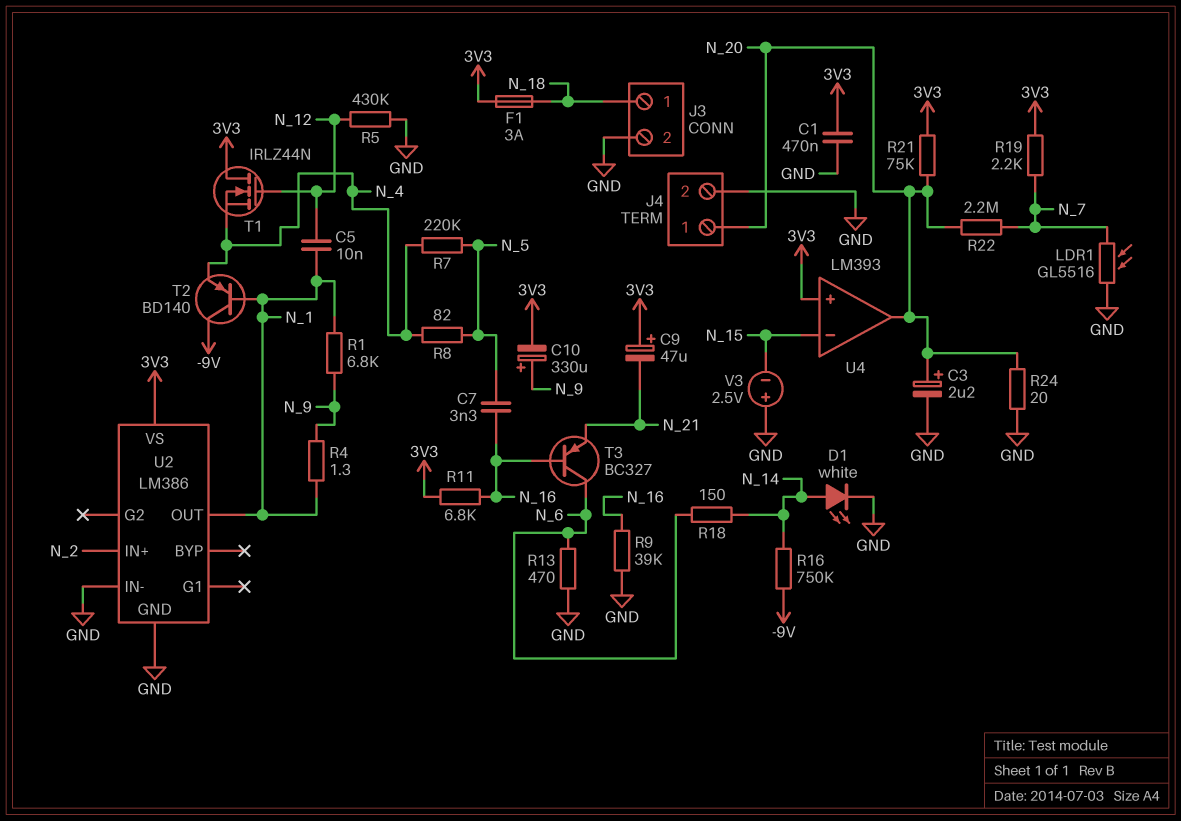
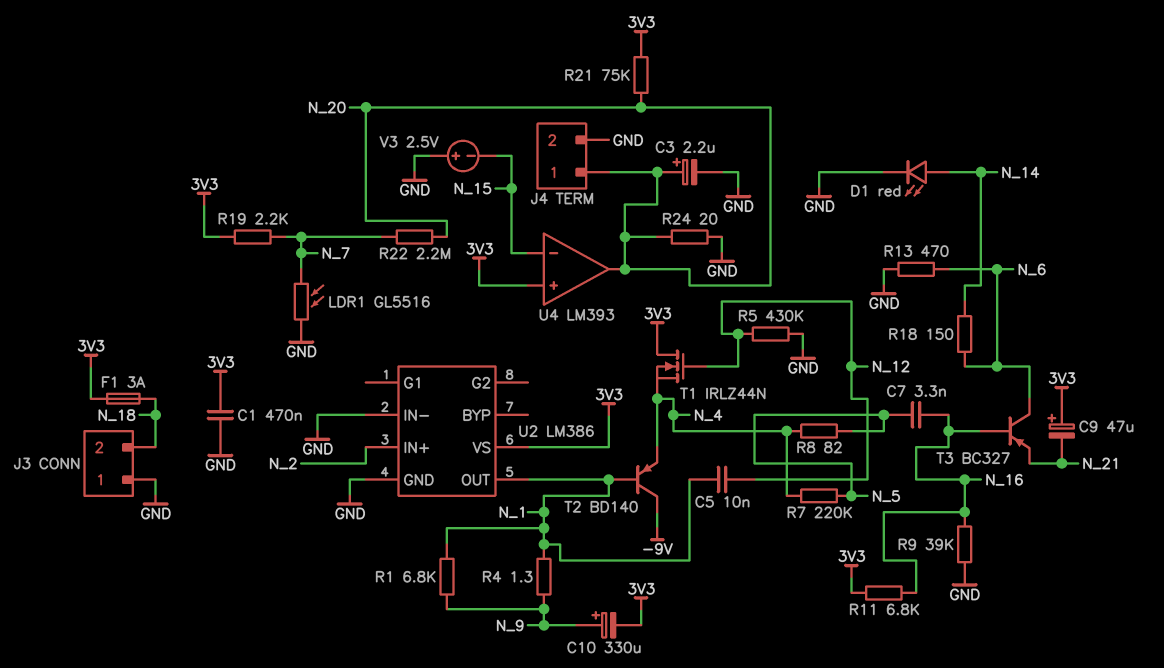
D1: LED white (A N_14, K GND) -> LED red (A N_14, K GND)
J3 pin 1: N_18 -> GND
J3 pin 2: GND -> N_18
R16: 750k (-9V, N_14) -> none

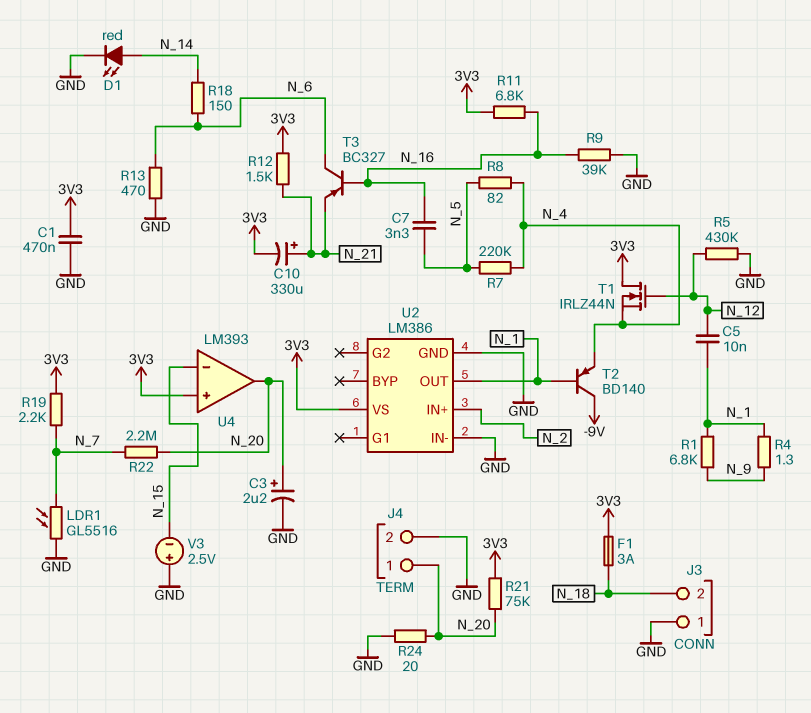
C9: 47uF (plus 3V3, minus N_21) -> none
C10: 330uF (plus N_9, minus 3V3) -> 330uF (plus N_21, minus 3V3)
R12: none -> 1.5k (3V3, N_21)

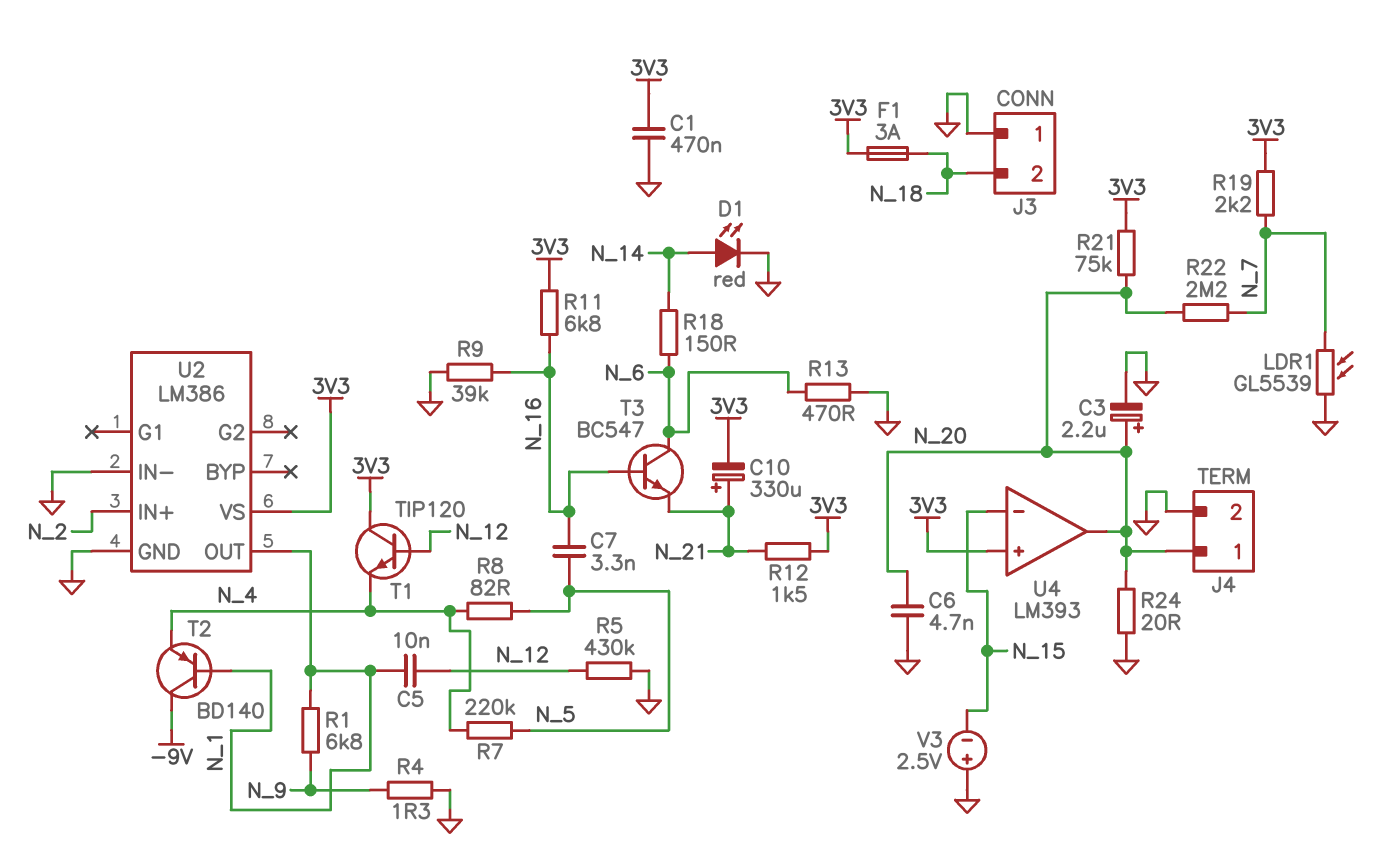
C6: none -> 4.7nF (GND, N_20)
LDR1: GL5516 (GND, N_7) -> GL5539 (GND, N_7)
R4: 1.3 (N_1, N_9) -> 1.3 (GND, N_9)
T1: NMOS IRLZ44N (G N_12, D 3V3, S N_4) -> NPN TIP120 (B N_12, C 3V3, E N_4)
T3: PNP BC327 (B N_16, C N_6, E N_21) -> NPN BC547 (B N_16, C N_6, E N_21)

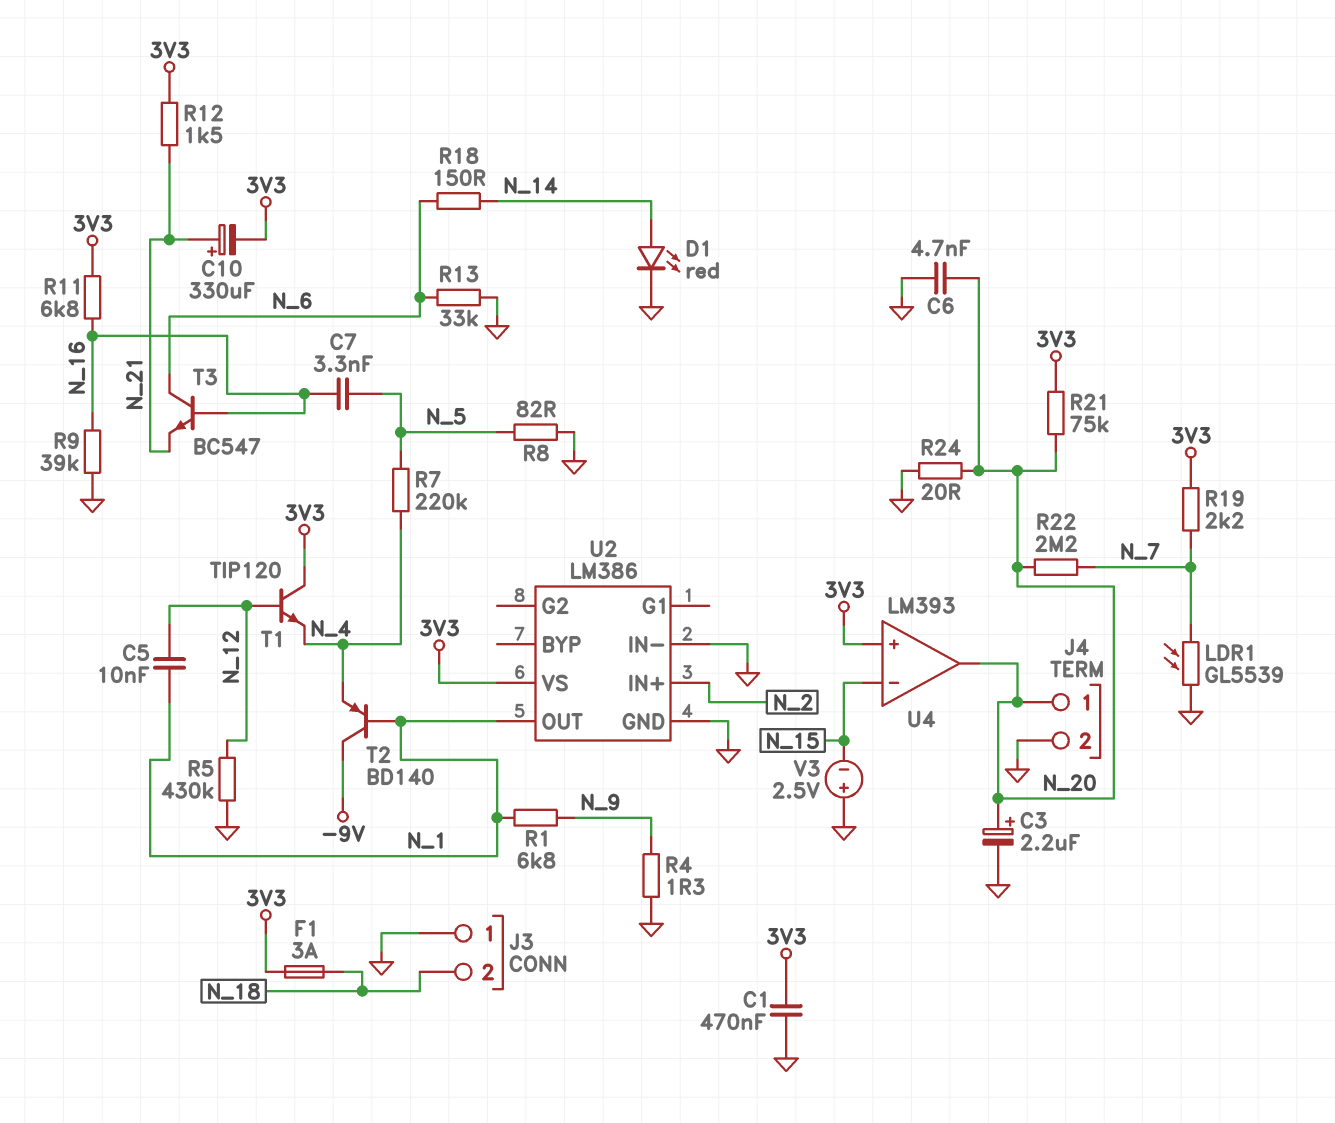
R8: 82 (N_4, N_5) -> 82 (GND, N_5)
R13: 470 (GND, N_6) -> 33k (GND, N_6)

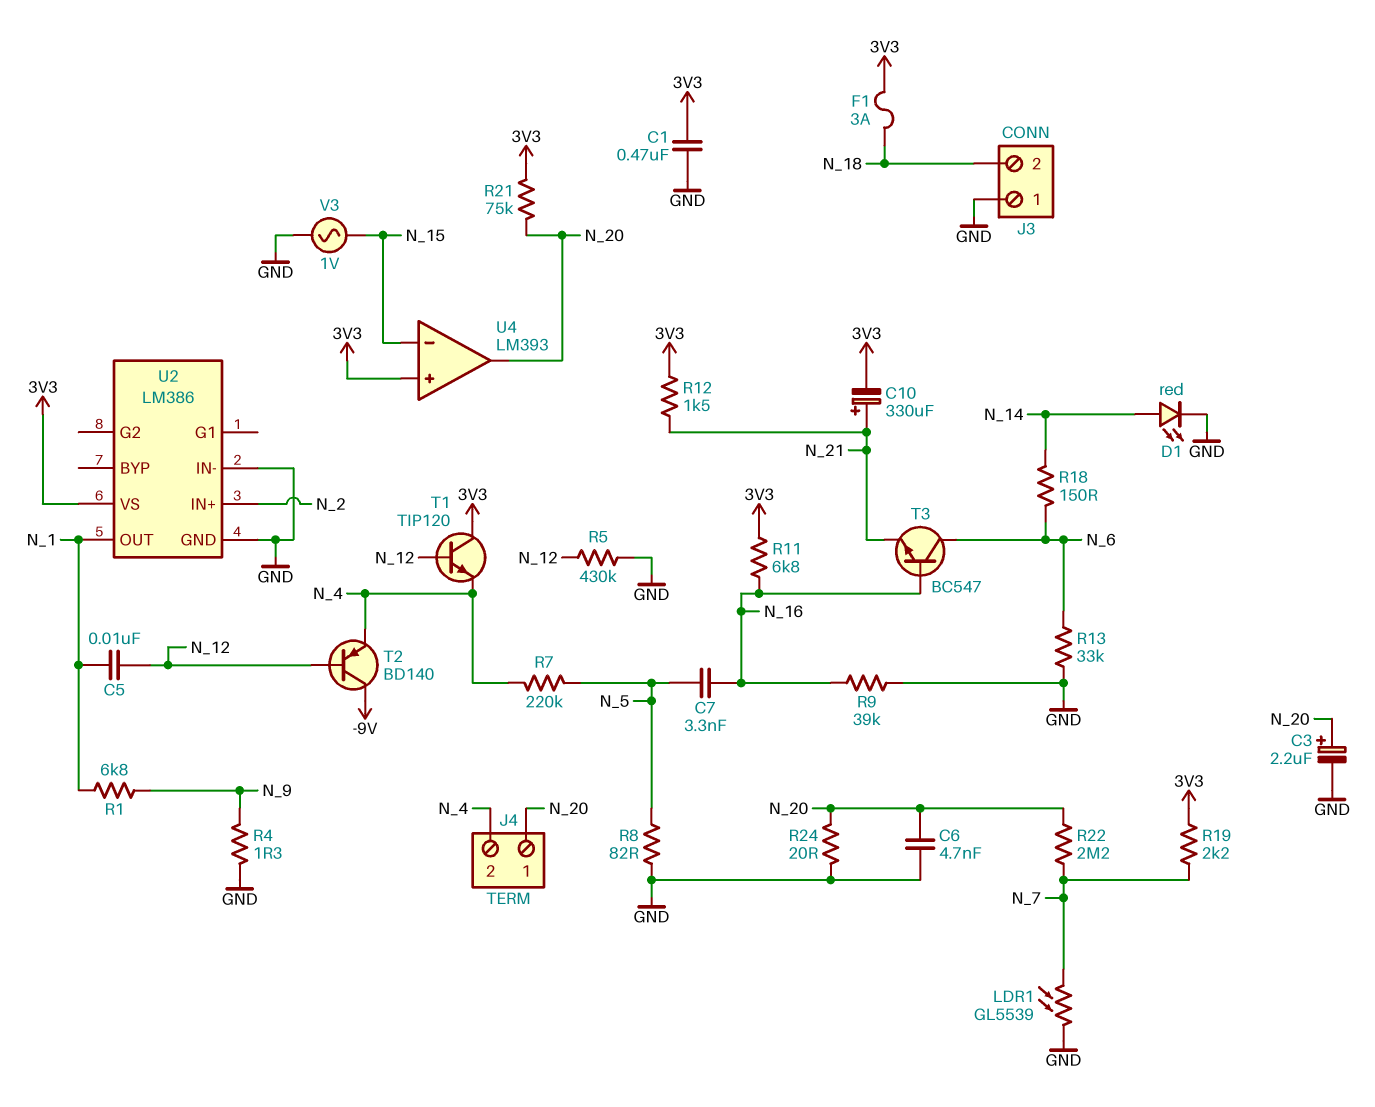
J4 pin 2: GND -> N_4
T2: PNP BD140 (B N_1, C -9V, E N_4) -> PNP BD140 (B N_12, C -9V, E N_4)
V3: 2.5V (plus GND, minus N_15) -> AC 1V (GND, N_15)

